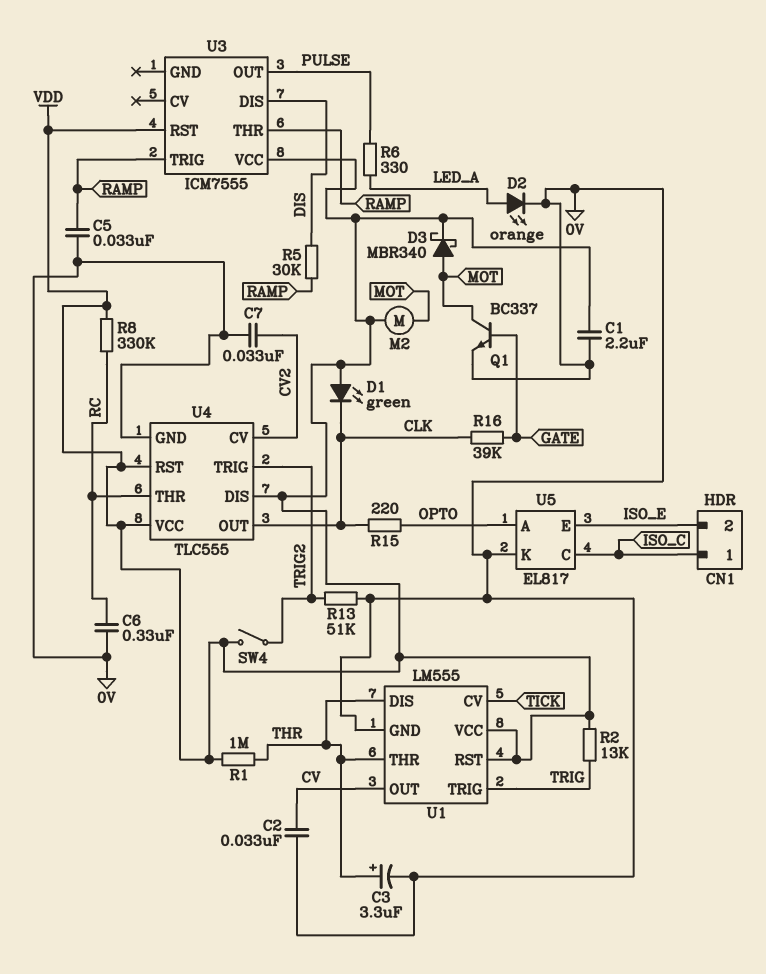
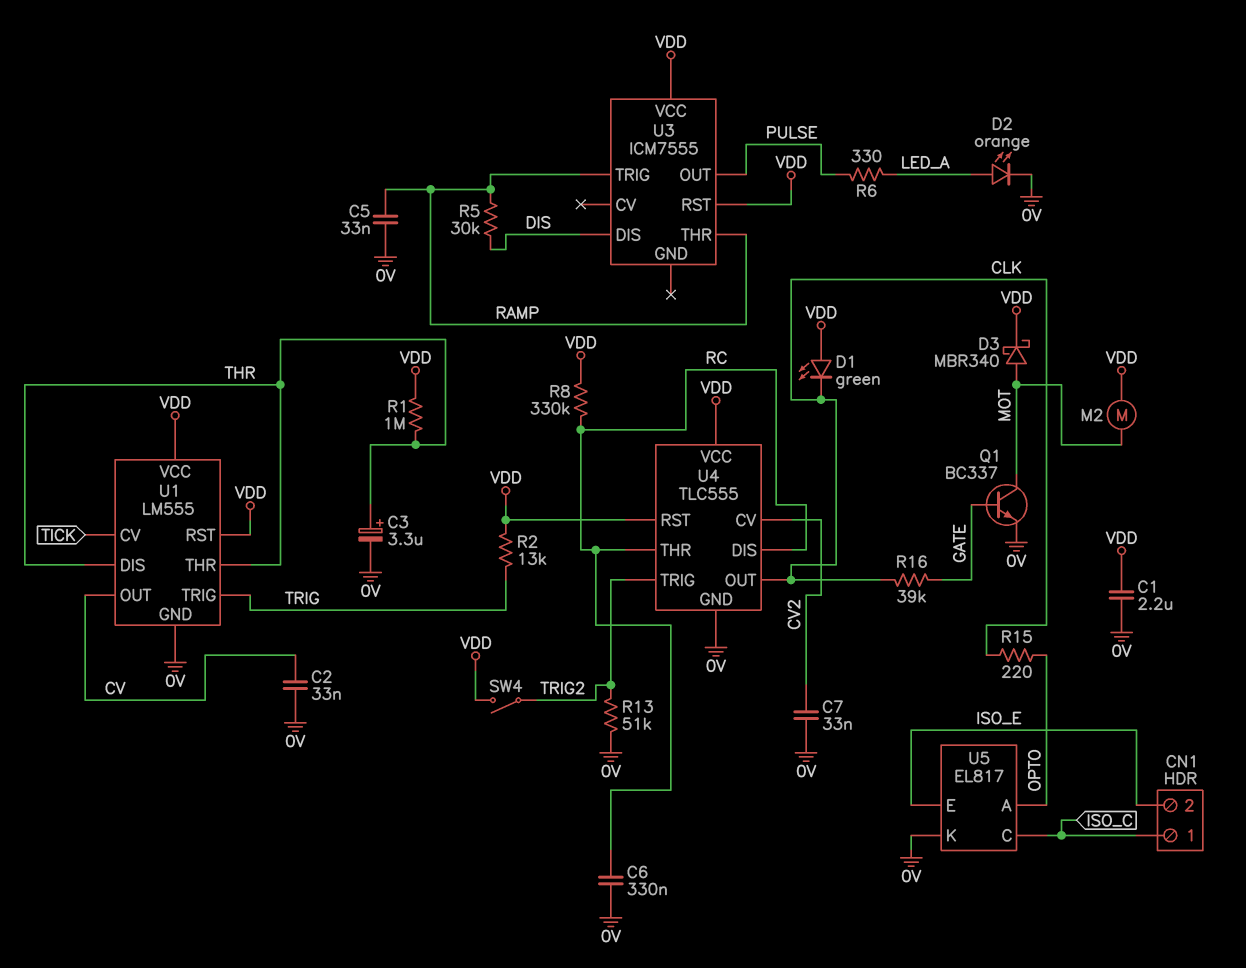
U4 pin DIS: VDD -> RC

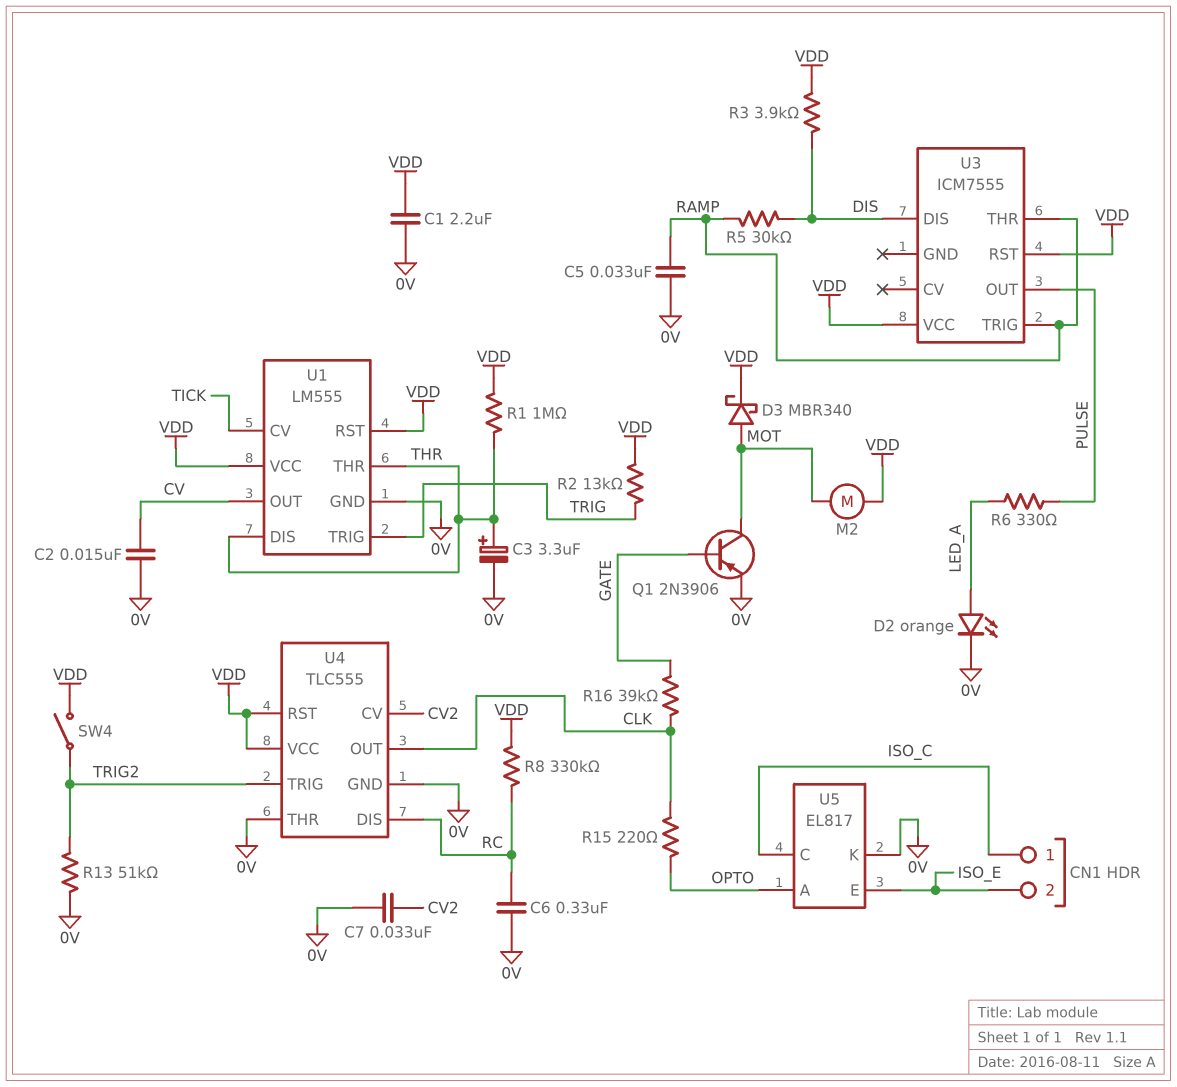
C2: 33nF (0V, CV) -> 15nF (0V, CV)
D1: LED green (A VDD, K CLK) -> none
Q1: NPN BC337 (B GATE, C MOT, E 0V) -> PNP 2N3906 (B GATE, C MOT, E 0V)
R3: none -> 3.9k (DIS, VDD)
U4 pin THR: RC -> 0V

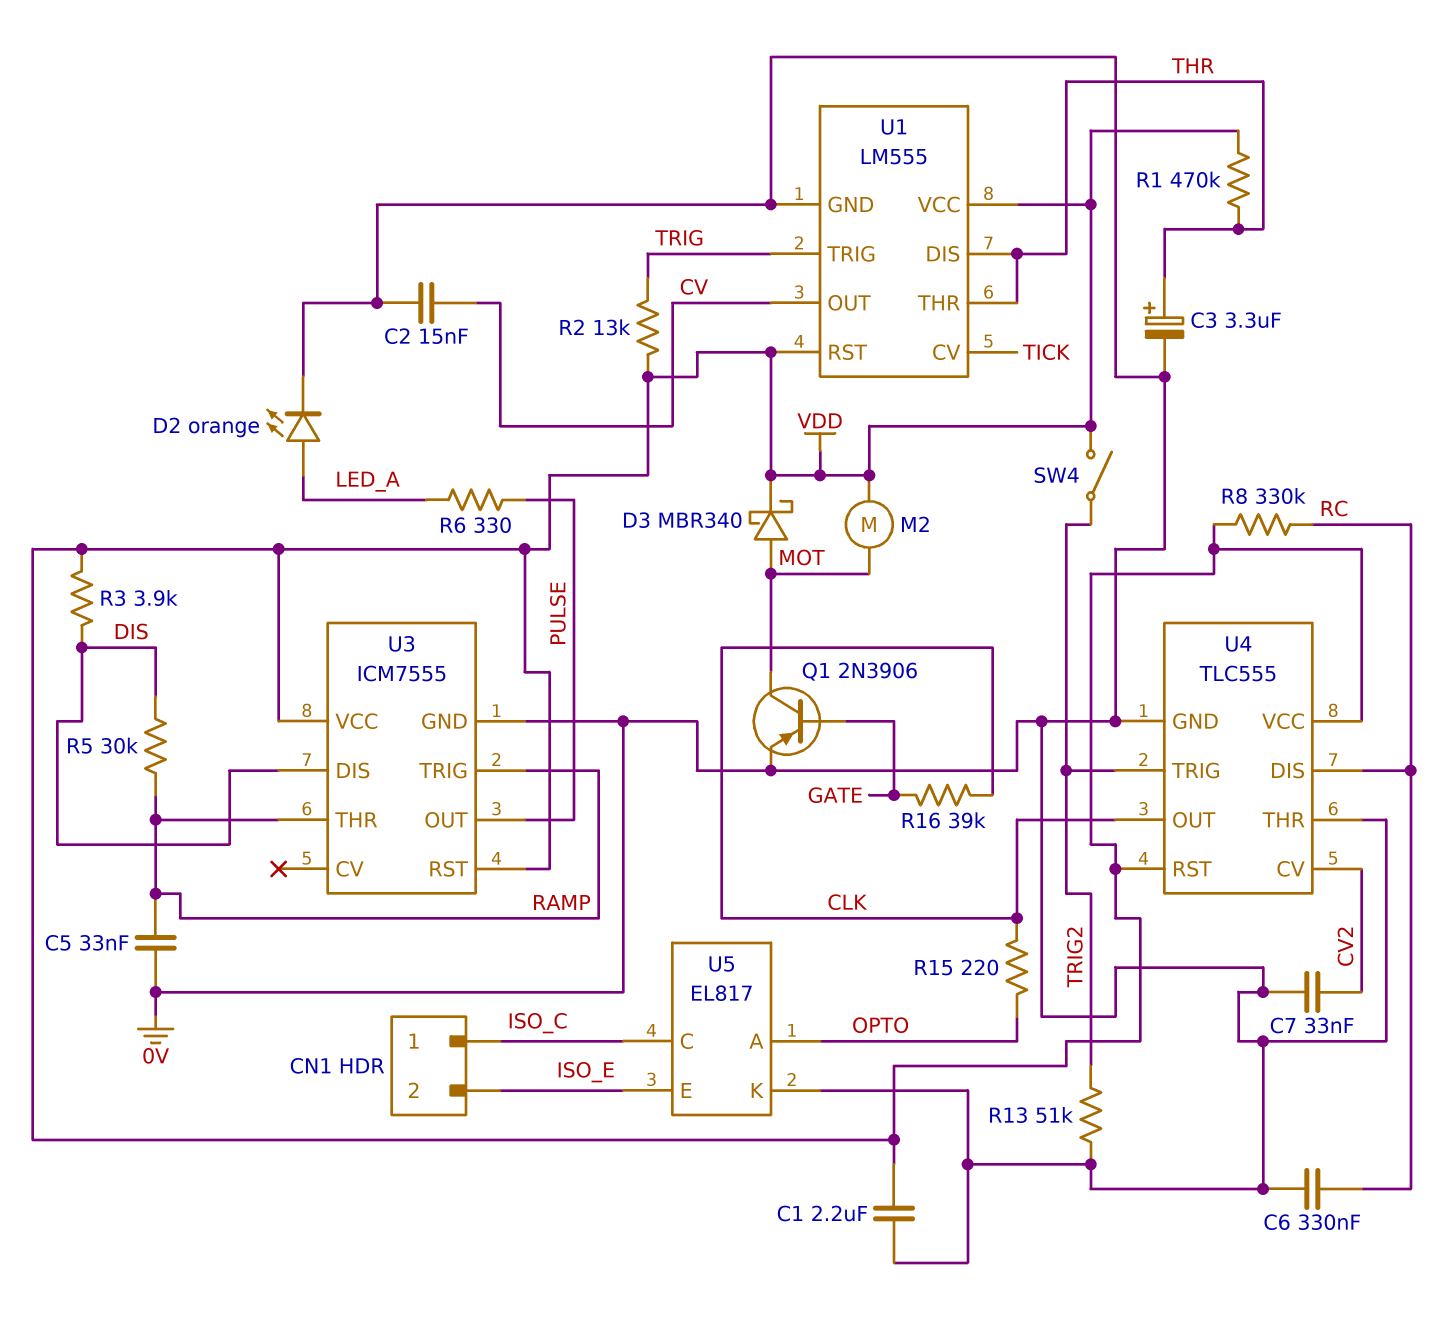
R1: 1M (THR, VDD) -> 470k (THR, VDD)
U3 pin GND: none -> 0V

